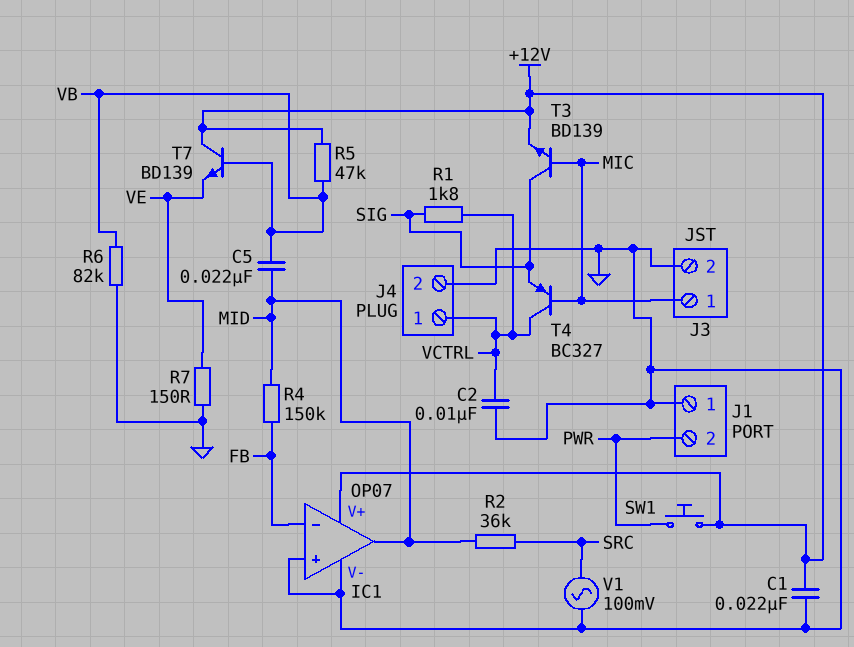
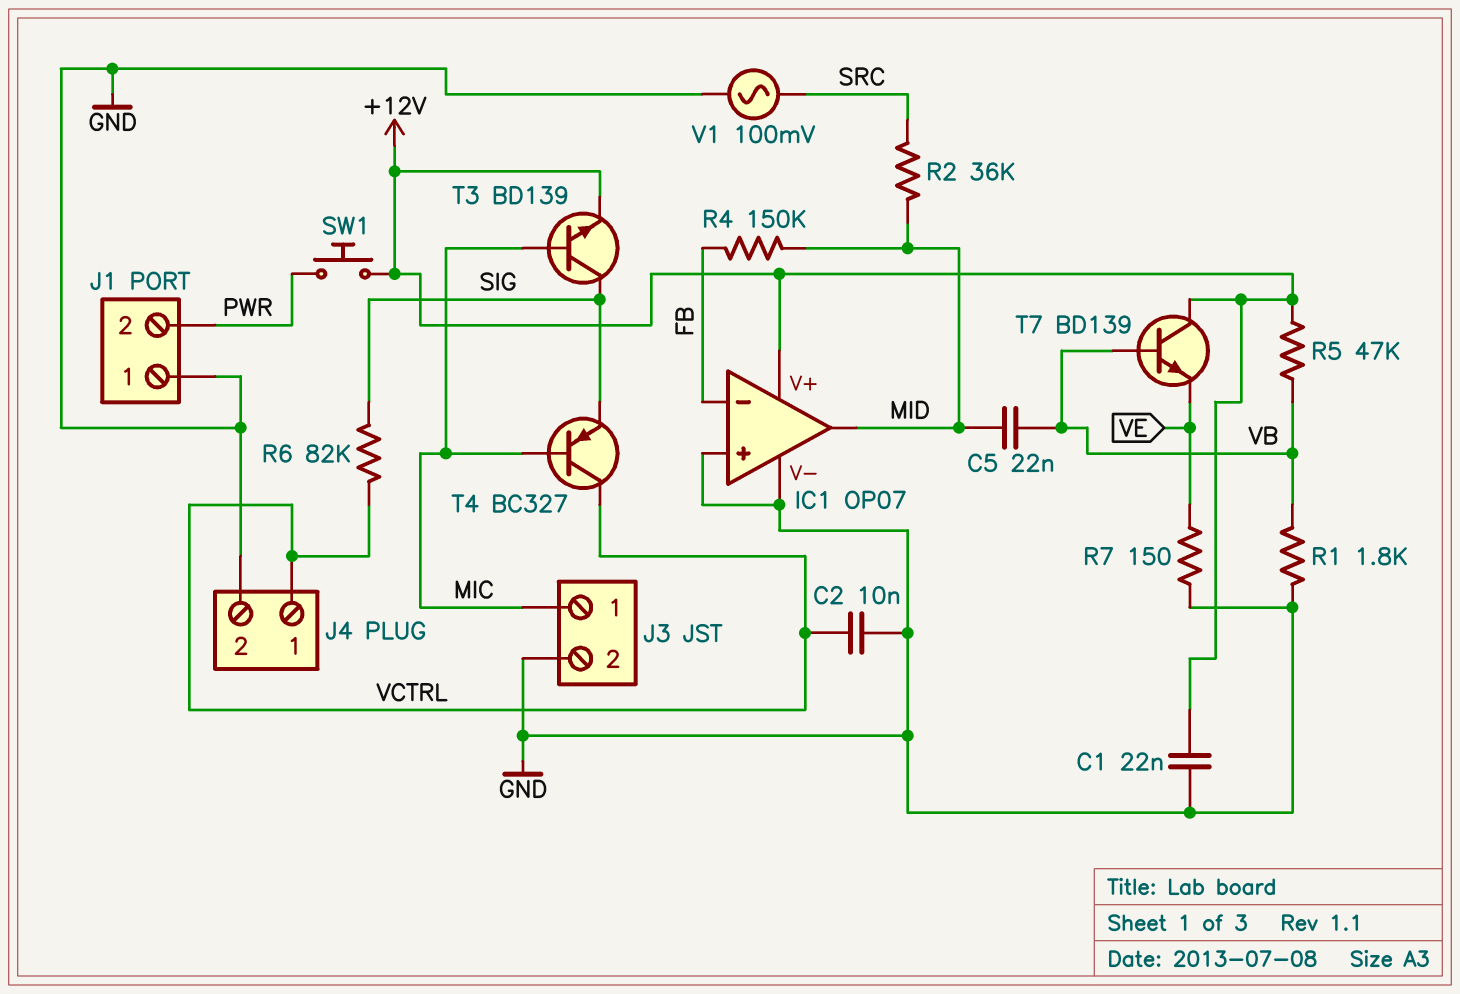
R1: 1.8k (SIG, VCTRL) -> 1.8k (GND, VB)
R6: 82k (GND, VB) -> 82k (SIG, VCTRL)

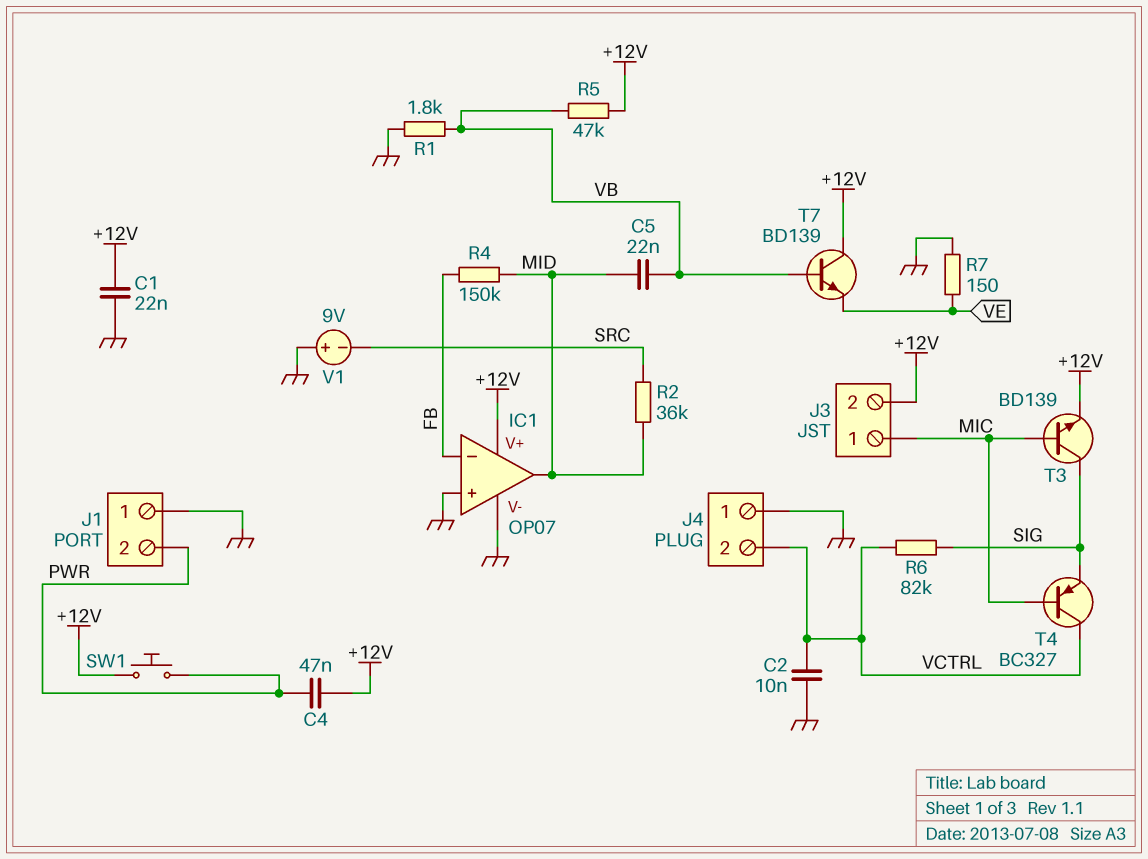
C4: none -> 47nF (+12V, PWR)
J3 pin 2: GND -> +12V
J4 pin 1: VCTRL -> GND
J4 pin 2: GND -> VCTRL
V1: AC 100mV (GND, SRC) -> 9V (plus GND, minus SRC)

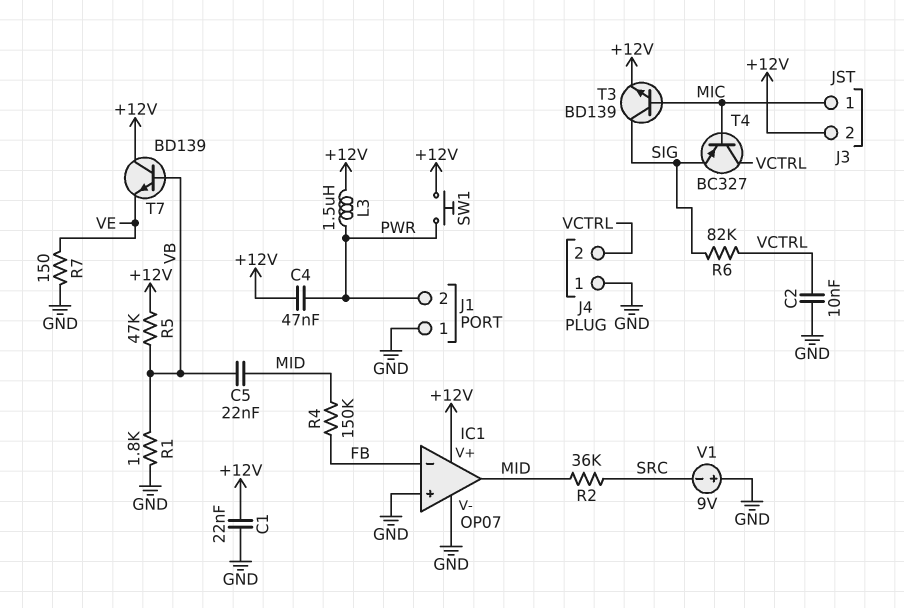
L3: none -> 1.5uH (+12V, PWR)

